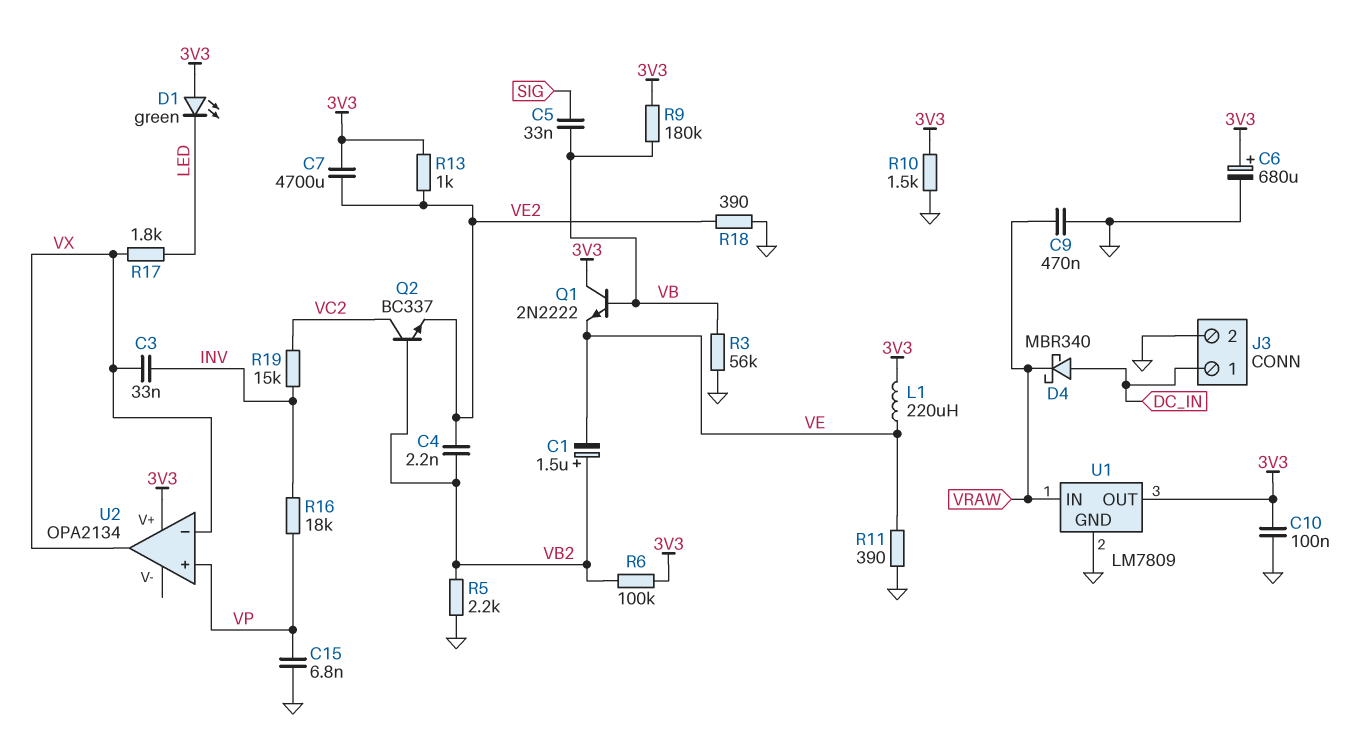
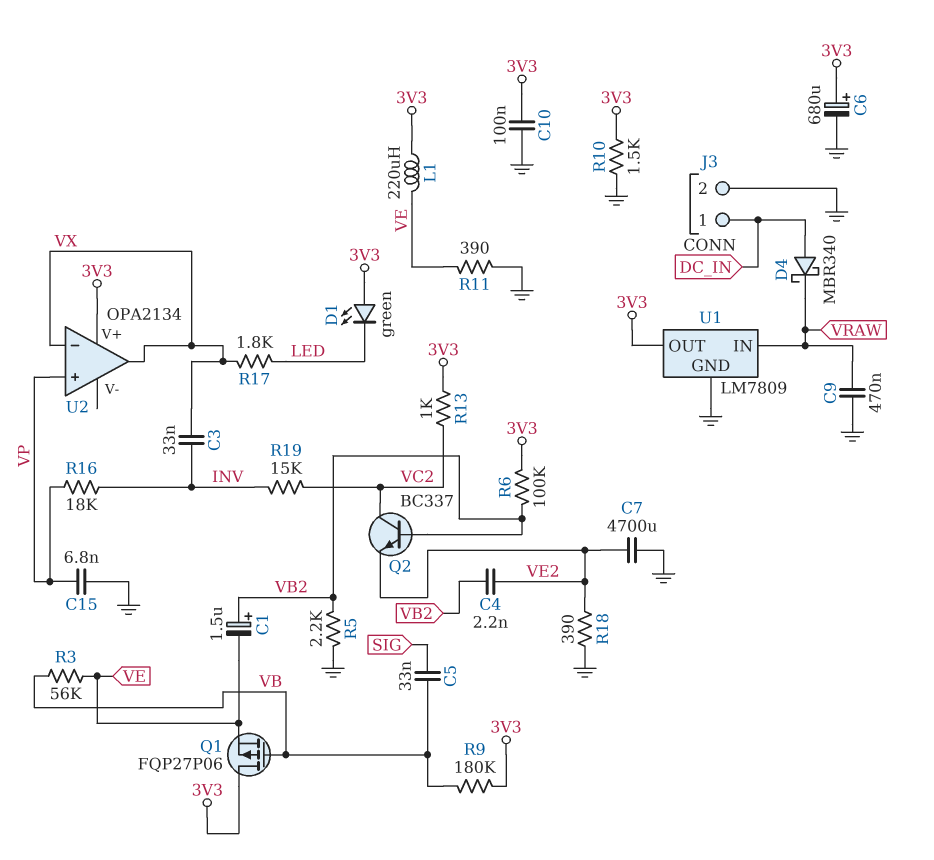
C7: 4700uF (3V3, VE2) -> 4700uF (GND, VE2)
Q1: NPN 2N2222 (B VB, C 3V3, E VE) -> PMOS FQP27P06 (G VB, D 3V3, S VE)
R3: 56k (GND, VB) -> 56k (VB, VE)
R13: 1k (3V3, VE2) -> 1k (3V3, VC2)

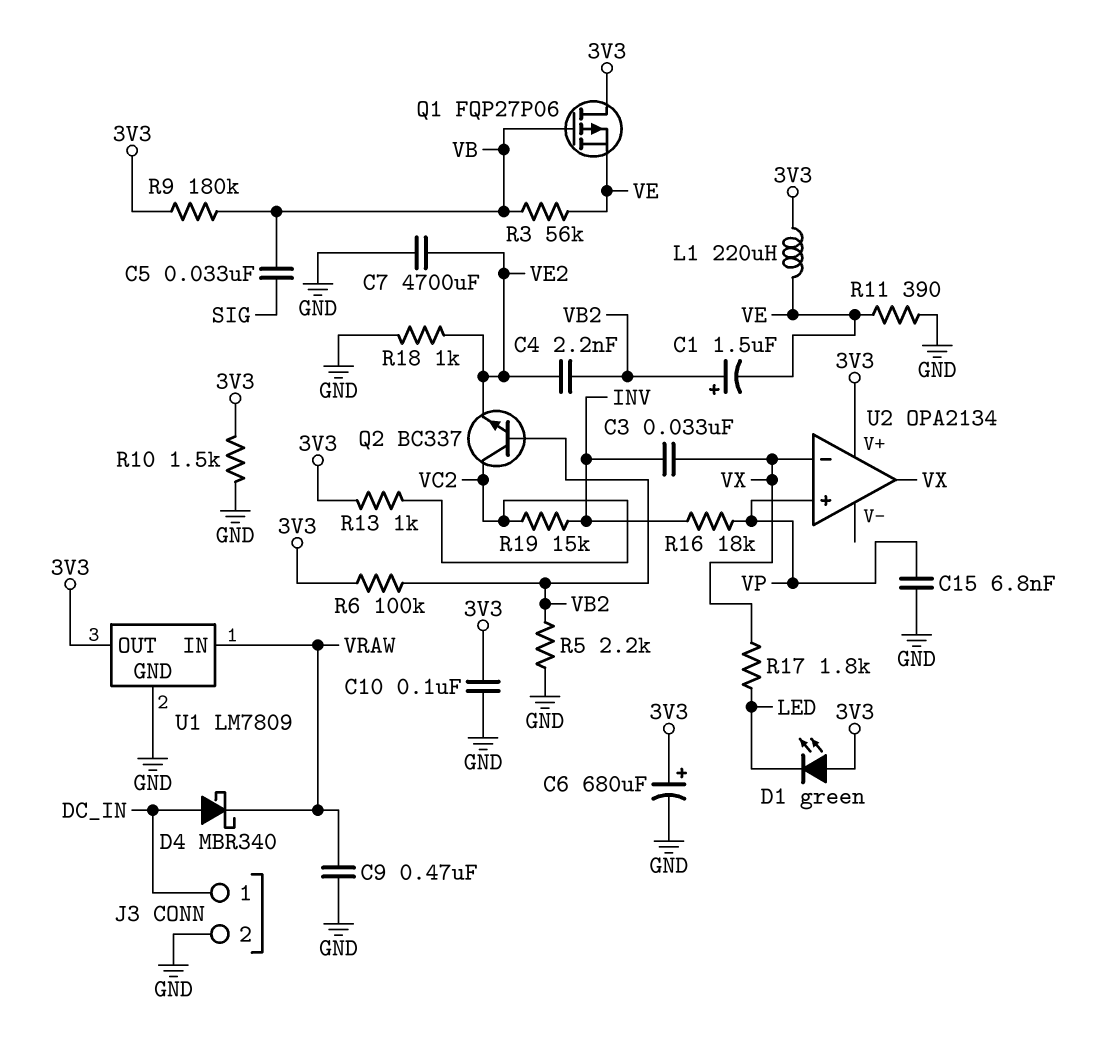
R18: 390 (GND, VE2) -> 1k (GND, VE2)

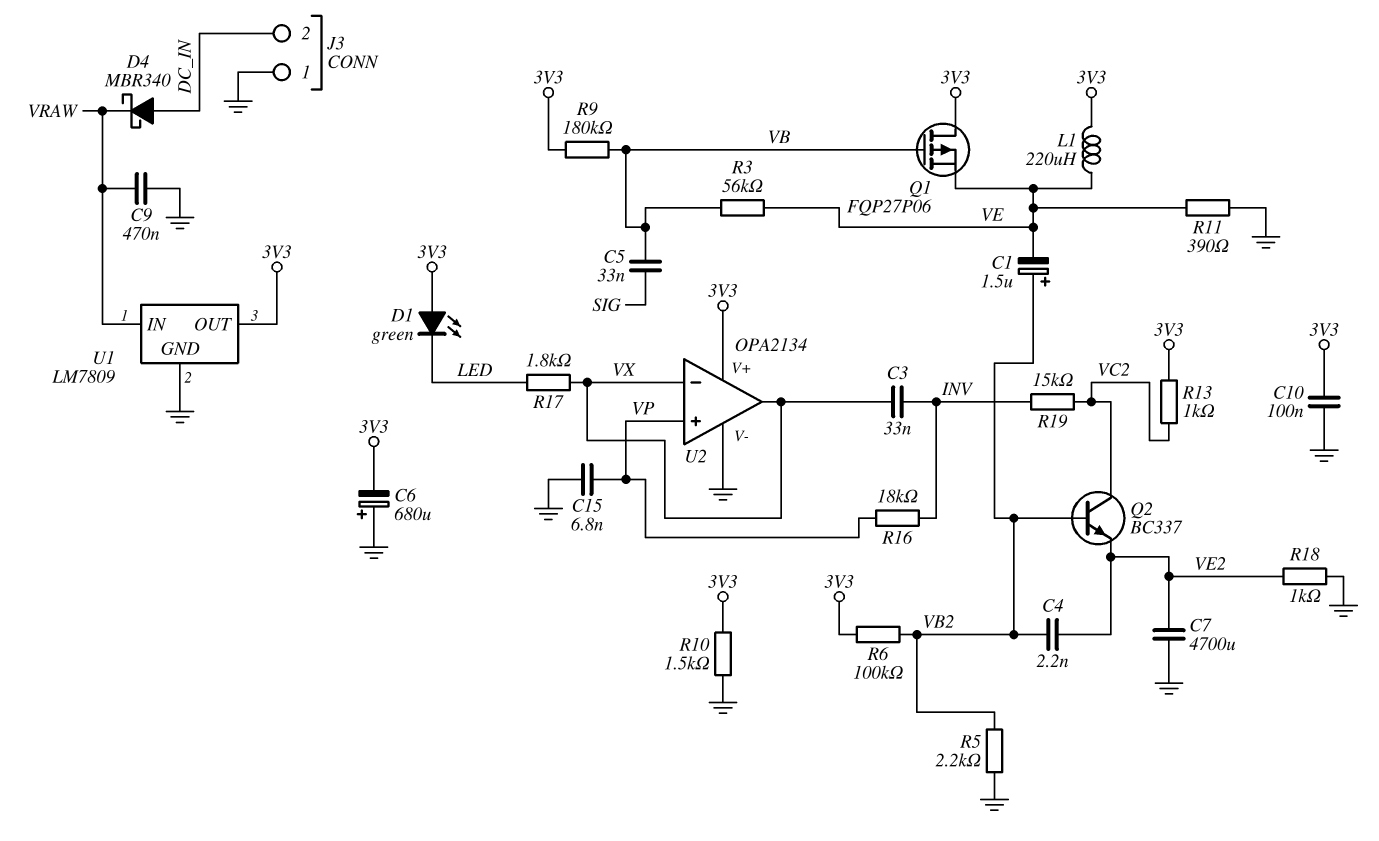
C6: 680uF (plus 3V3, minus GND) -> 680uF (plus GND, minus 3V3)
J3 pin 1: DC_IN -> GND
J3 pin 2: GND -> DC_IN
U2 pin V-: none -> GND

